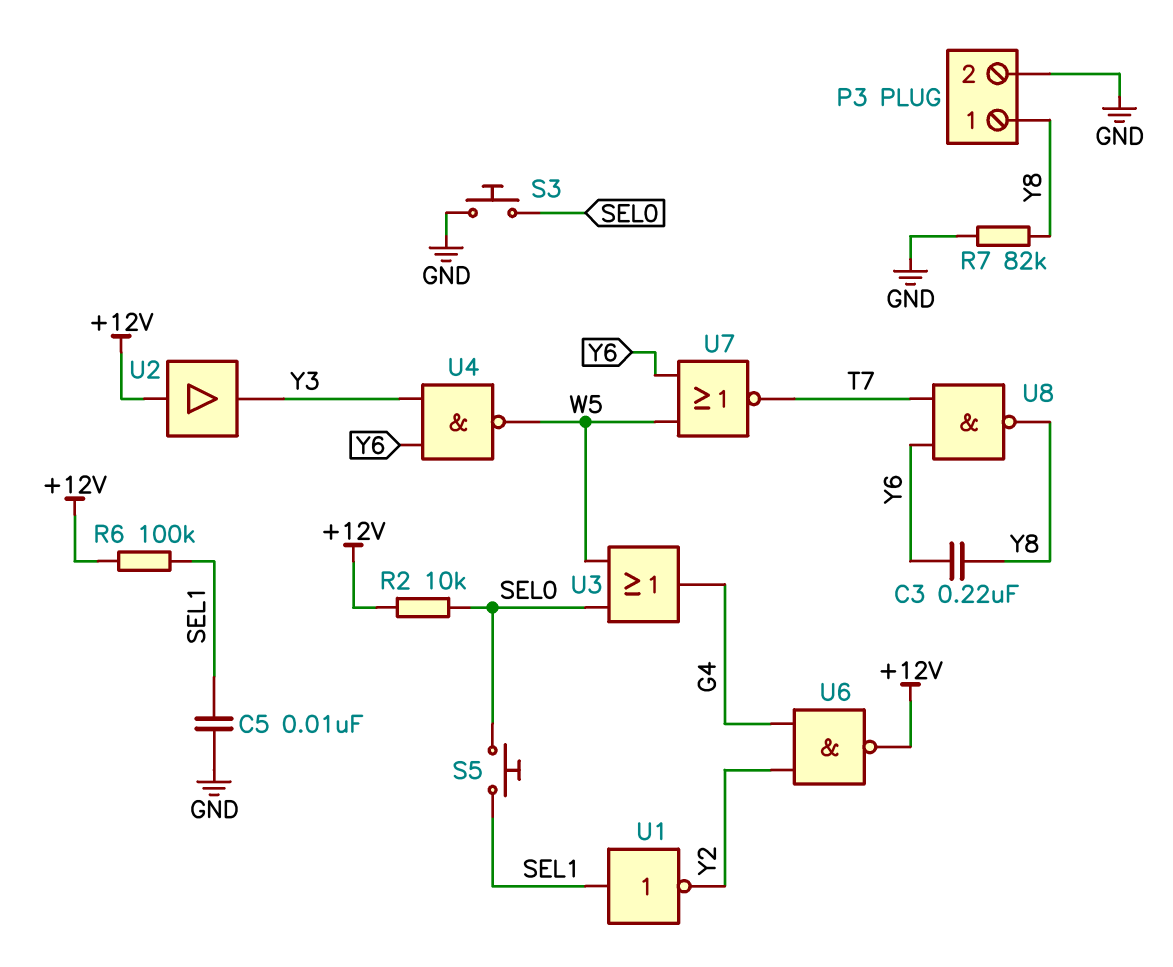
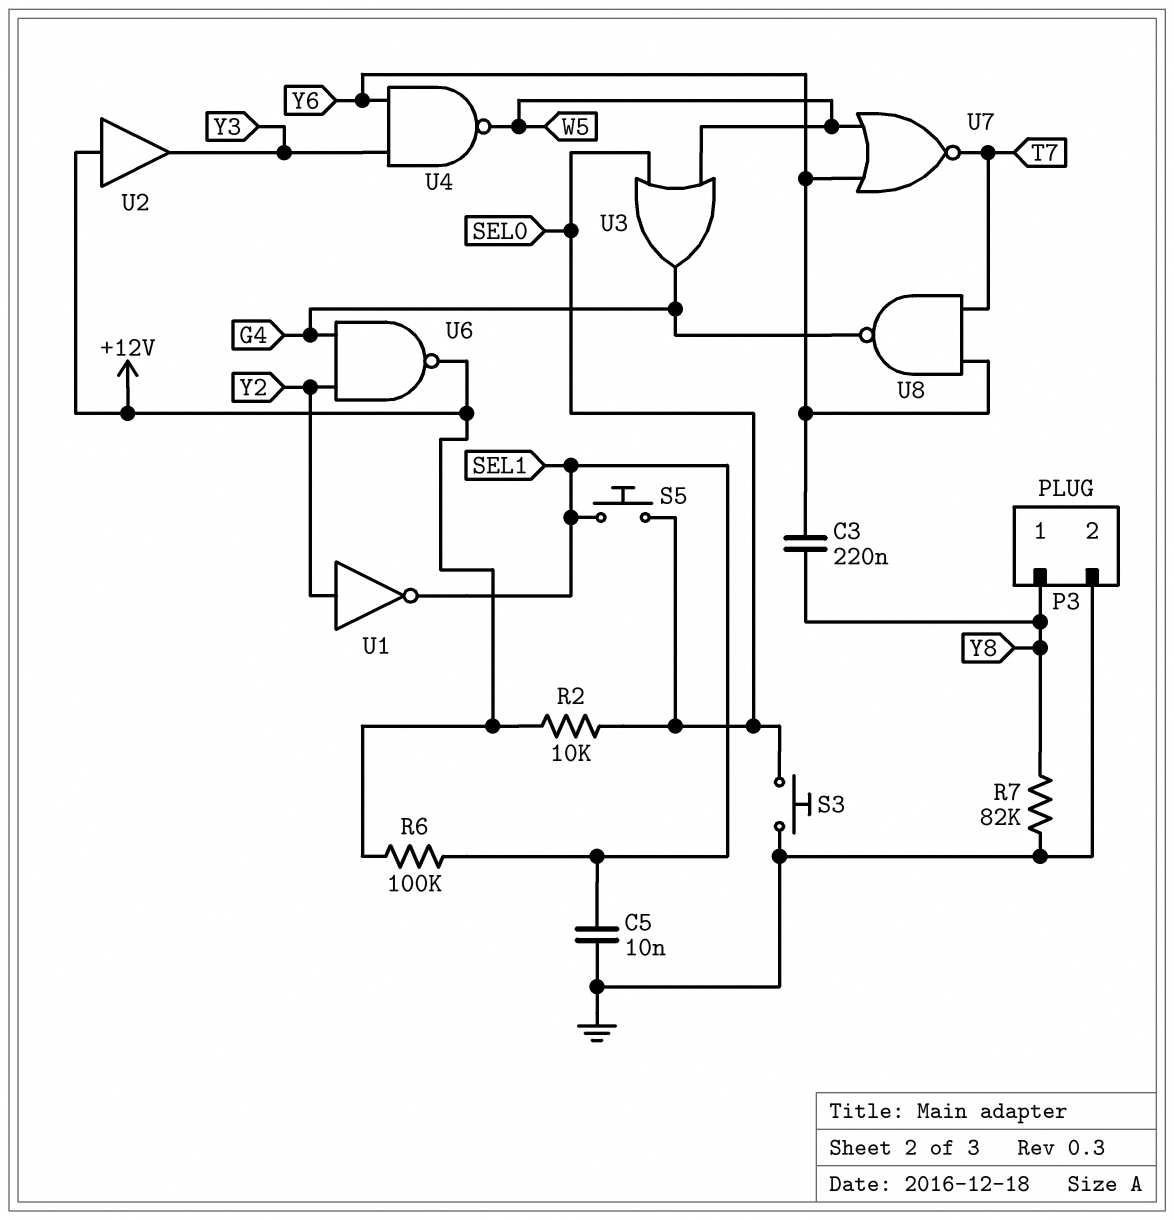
U1: NOT (in SEL1, out Y2) -> NOT (in Y2, out SEL1)
U8: NAND (in T7, in Y6, out Y8) -> NAND (in T7, in Y6, out G4)

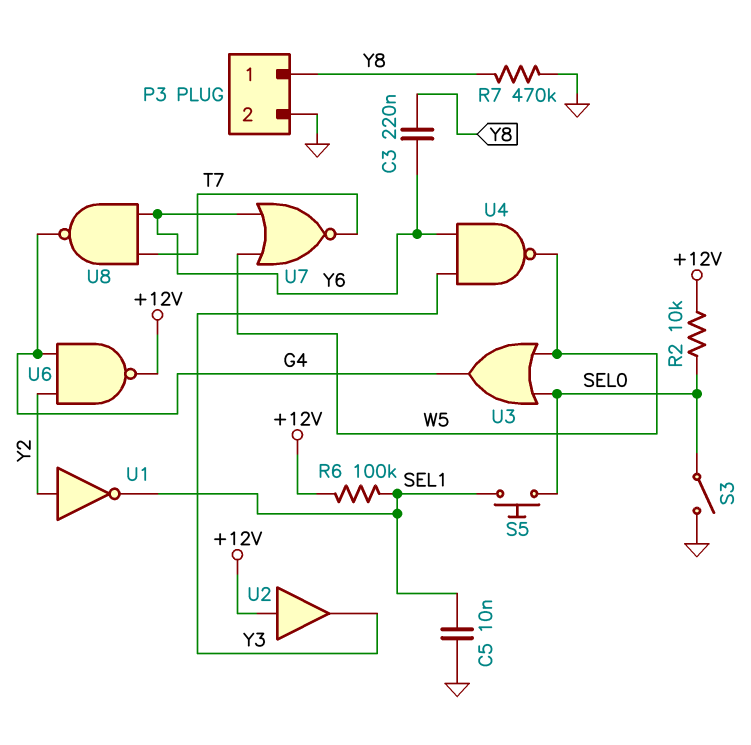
R7: 82k (GND, Y8) -> 470k (GND, Y8)
S3: button (GND, SEL0) -> switch (GND, SEL0)

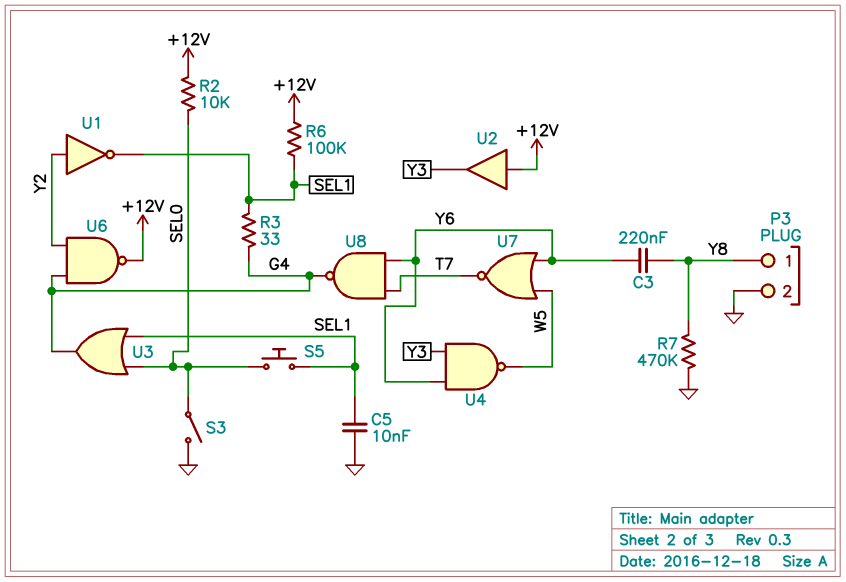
R3: none -> 33 (G4, SEL1)
U3: OR (in SEL0, in W5, out G4) -> OR (in SEL0, in SEL1, out G4)

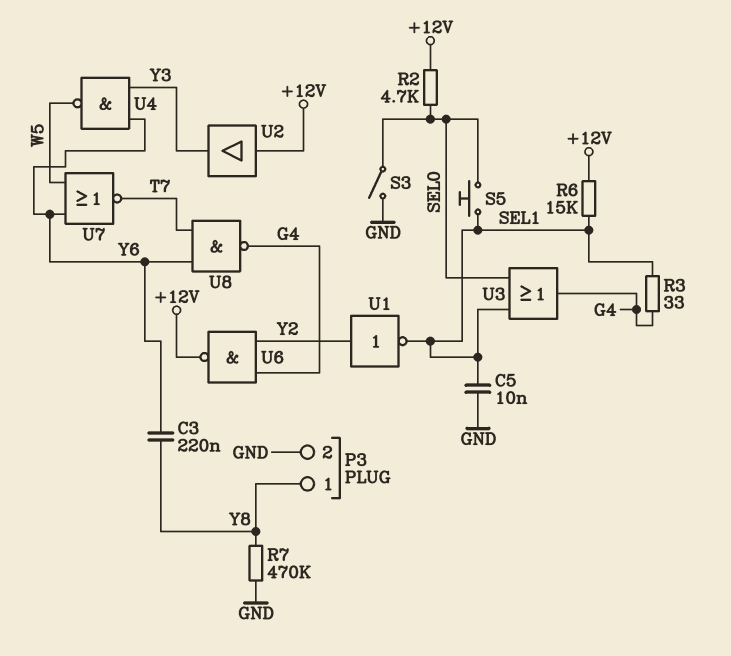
R2: 10k (+12V, SEL0) -> 4.7k (+12V, SEL0)
R6: 100k (+12V, SEL1) -> 15k (+12V, SEL1)

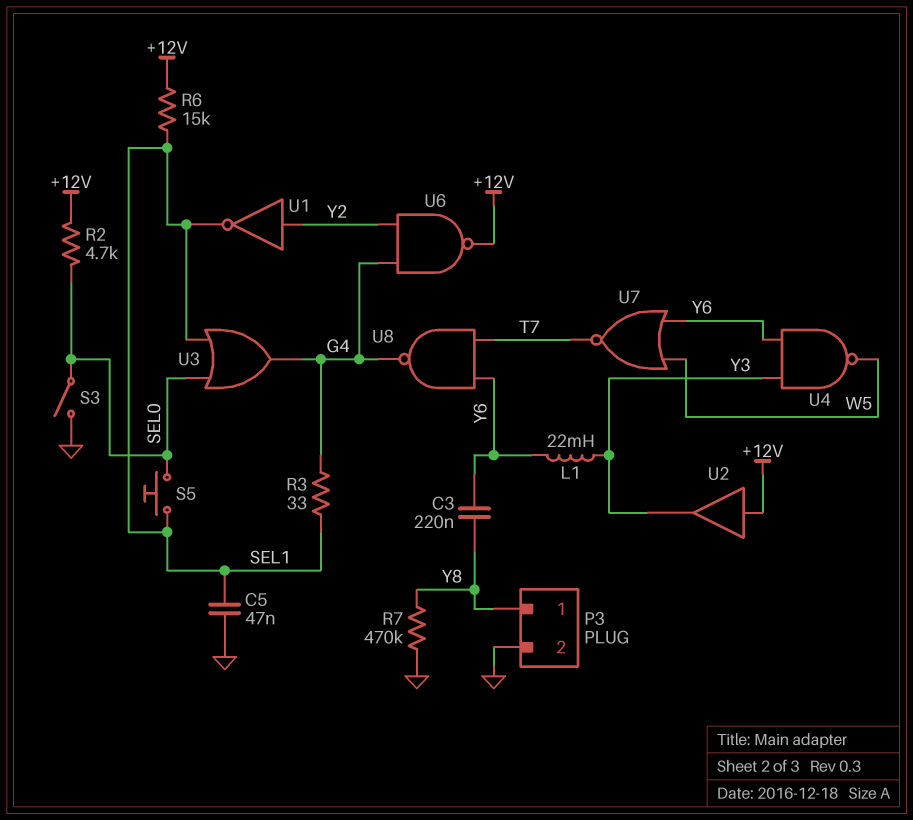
C5: 10nF (GND, SEL1) -> 47nF (GND, SEL1)
L1: none -> 22mH (Y3, Y6)

